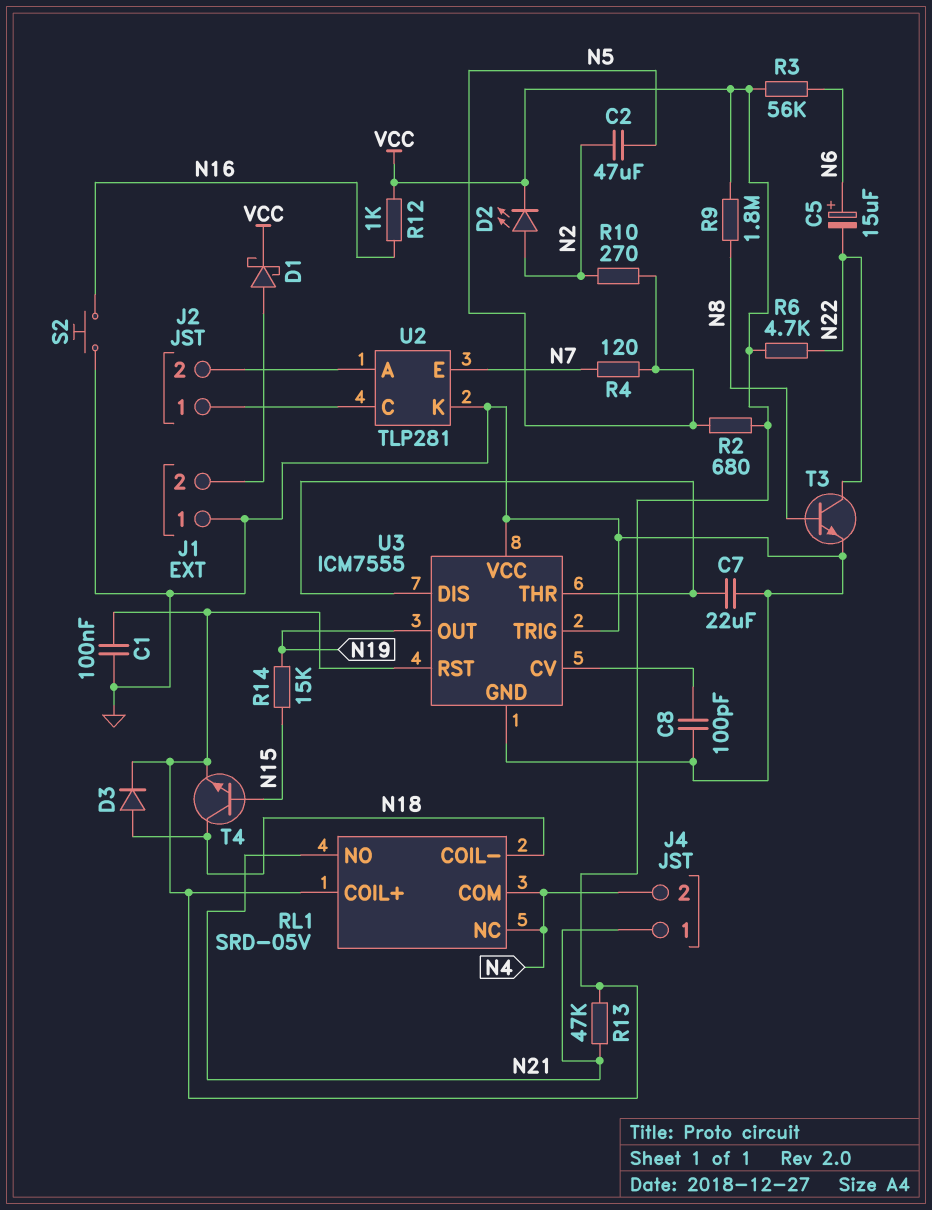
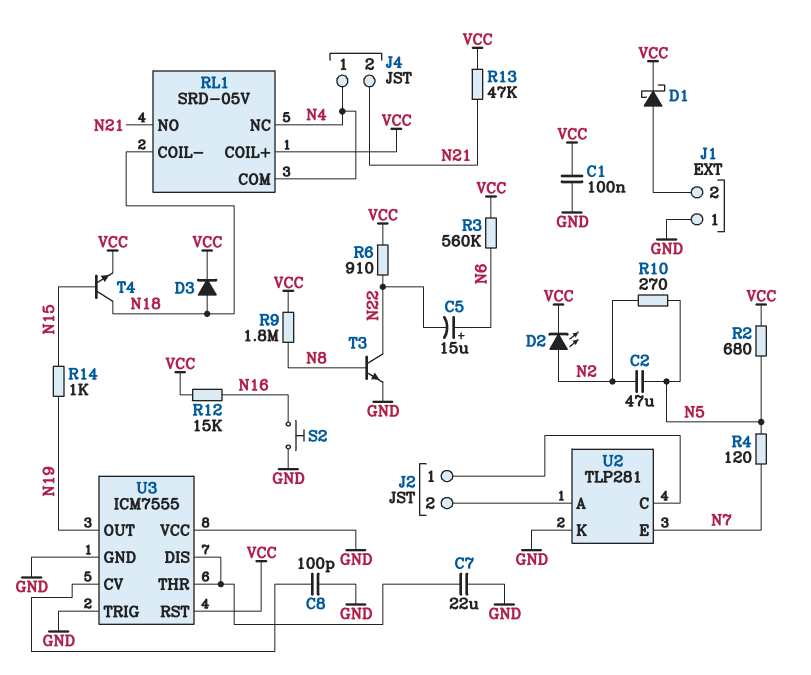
J4 pin 1: N21 -> N4
J4 pin 2: N4 -> N21
R3: 56k (N6, VCC) -> 560k (N6, VCC)
R6: 4.7k (N22, VCC) -> 910 (N22, VCC)
R12: 1k (N16, VCC) -> 15k (N16, VCC)
R14: 15k (N15, N19) -> 1k (N15, N19)

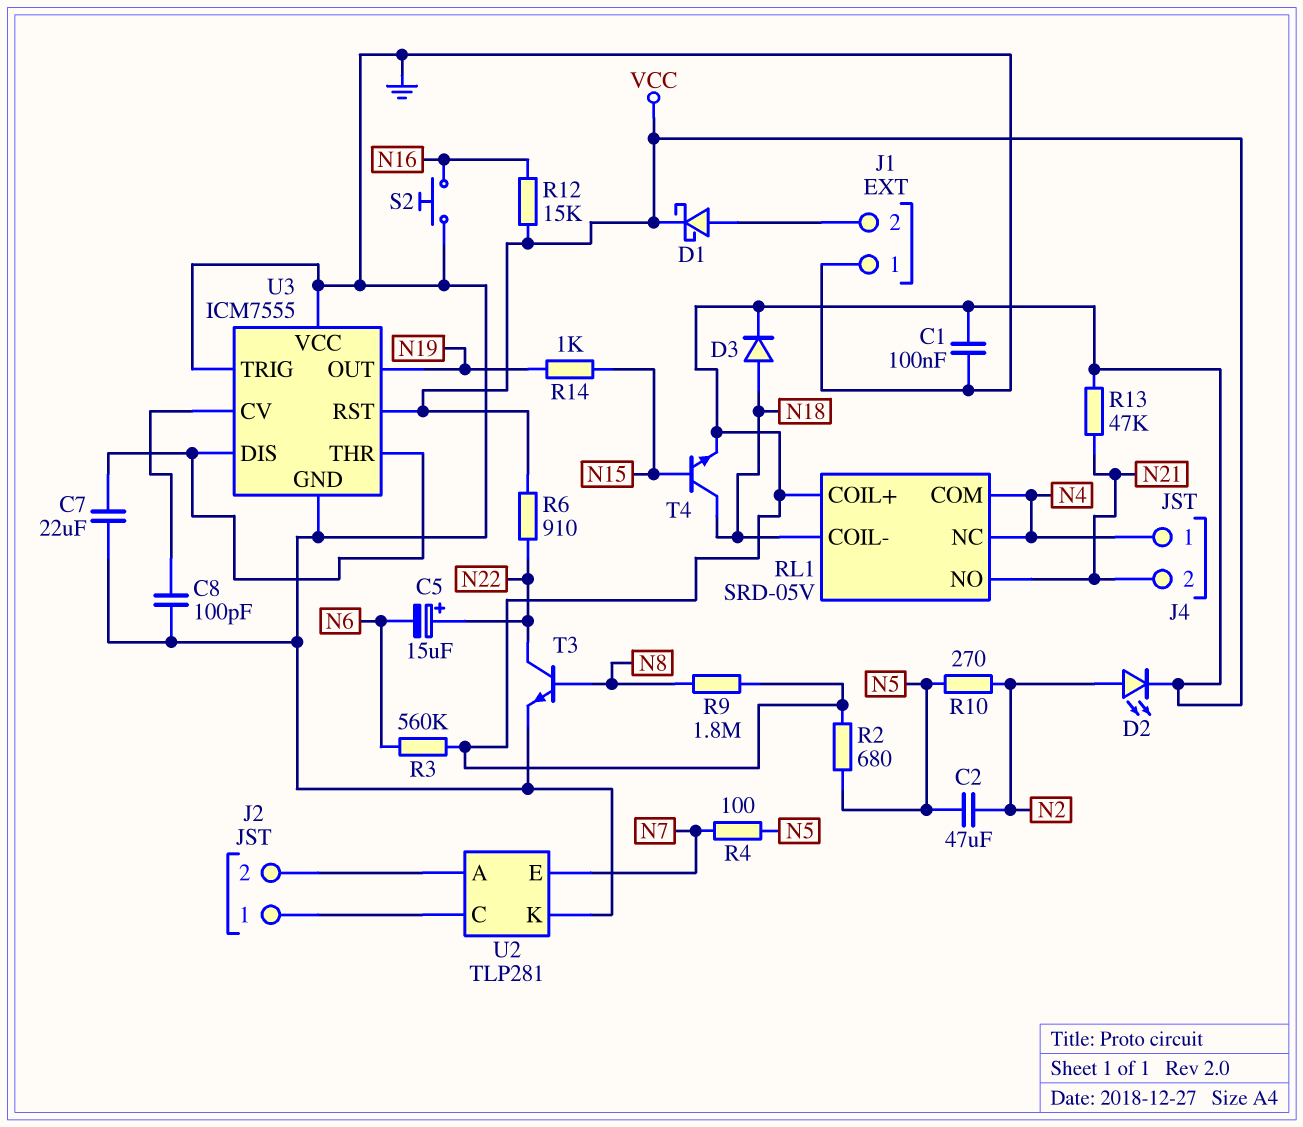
C5: 15uF (plus N6, minus N22) -> 15uF (plus N22, minus N6)
R4: 120 (N5, N7) -> 100 (N5, N7)

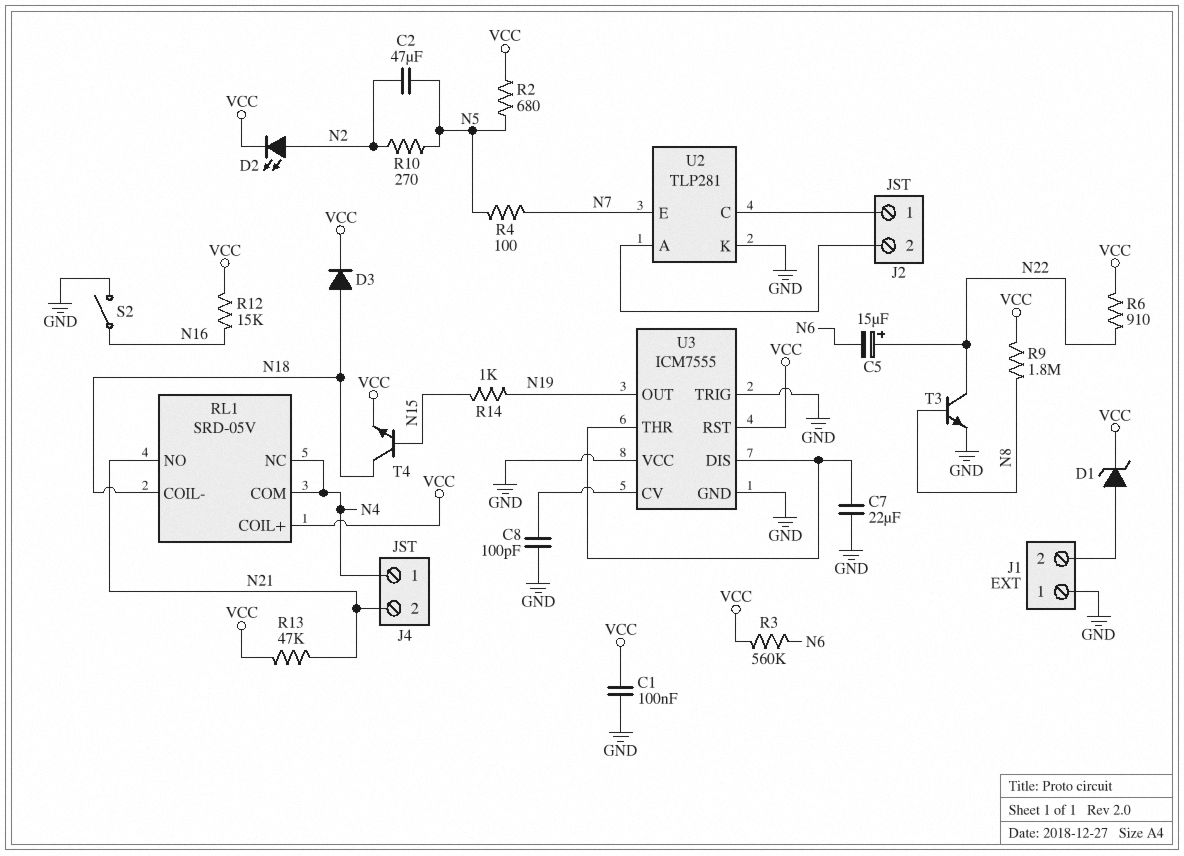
D1: schottky (A J1/2, K VCC) -> zener (A J1/2, K VCC)
S2: button (GND, N16) -> switch (GND, N16)

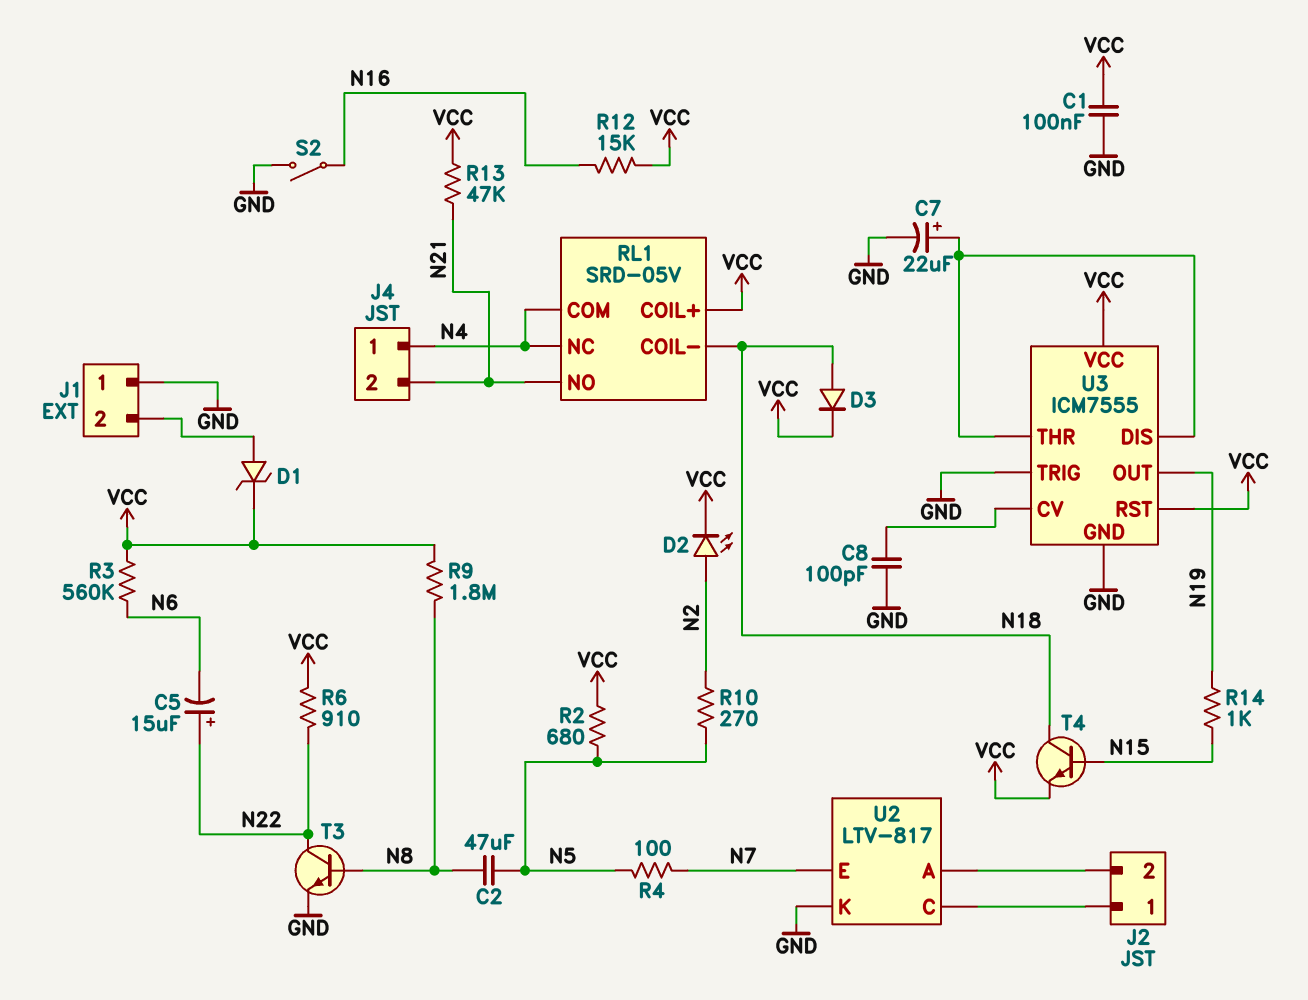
C2: 47uF (N2, N5) -> 47uF (N5, N8)
C7: 22uF (GND, U3/DIS) -> 22uF (plus U3/DIS, minus GND)
U2: TLP281 -> LTV-817
U3 pin VCC: GND -> VCC

